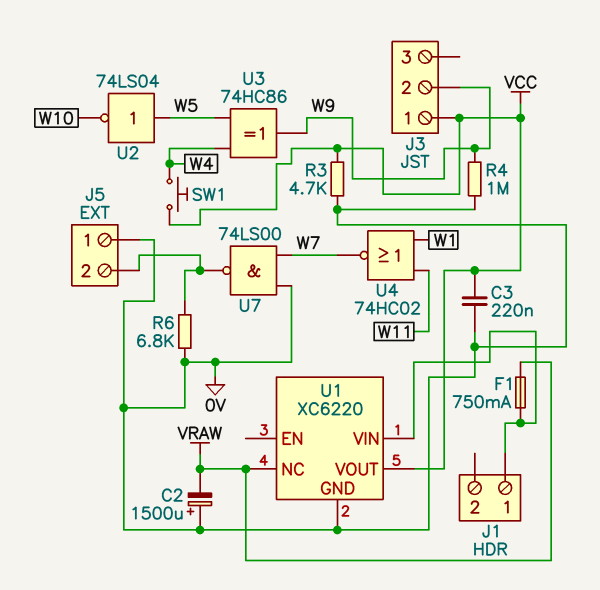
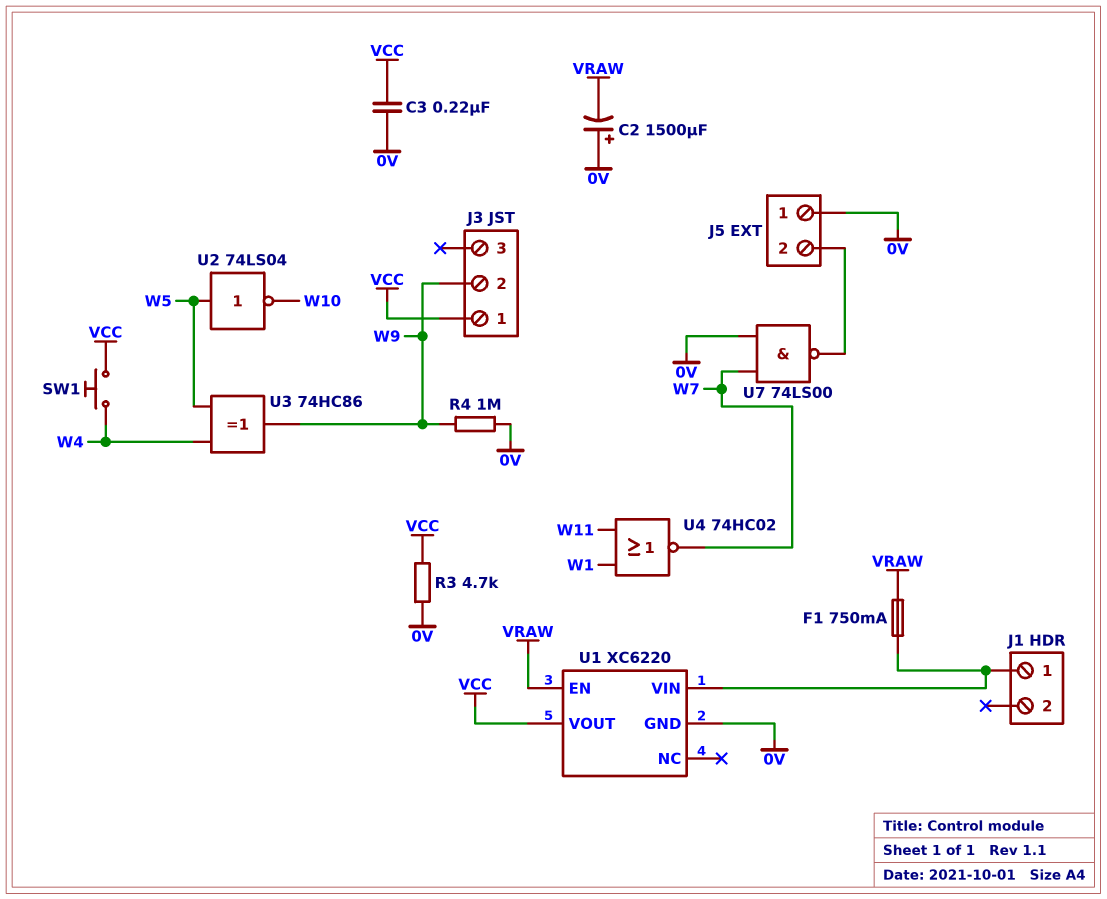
R6: 6.8k (0V, J5/2) -> none
U1 pin EN: none -> VRAW
U1 pin NC: VRAW -> none

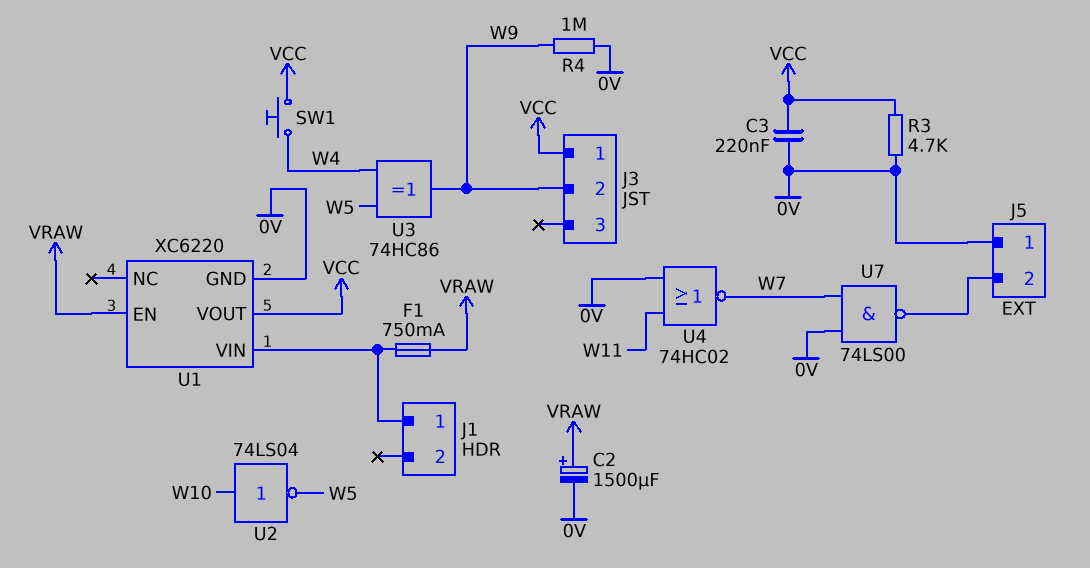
C2: 1500uF (plus 0V, minus VRAW) -> 1500uF (plus VRAW, minus 0V)
U2: NOT 74LS04 (in W5, out W10) -> NOT 74LS04 (in W10, out W5)
U4: NOR 74HC02 (in W1, in W11, out W7) -> NOR 74HC02 (in 0V, in W11, out W7)

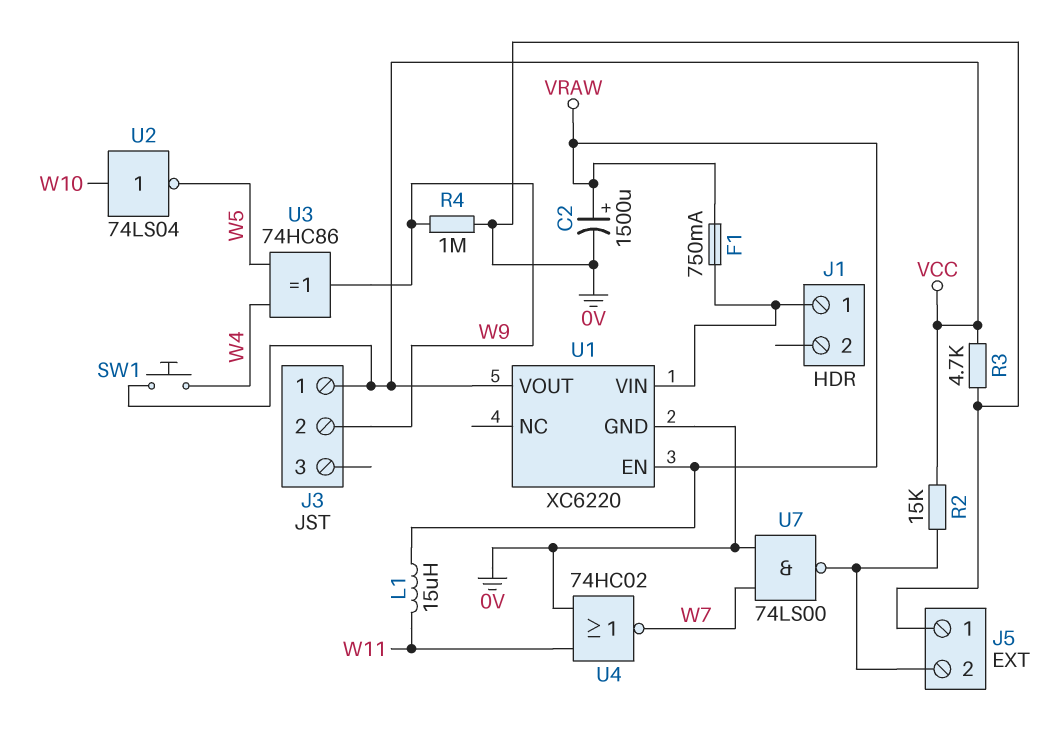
C3: 220nF (0V, VCC) -> none
L1: none -> 15uH (VRAW, W11)
R2: none -> 15k (J5/2, VCC)

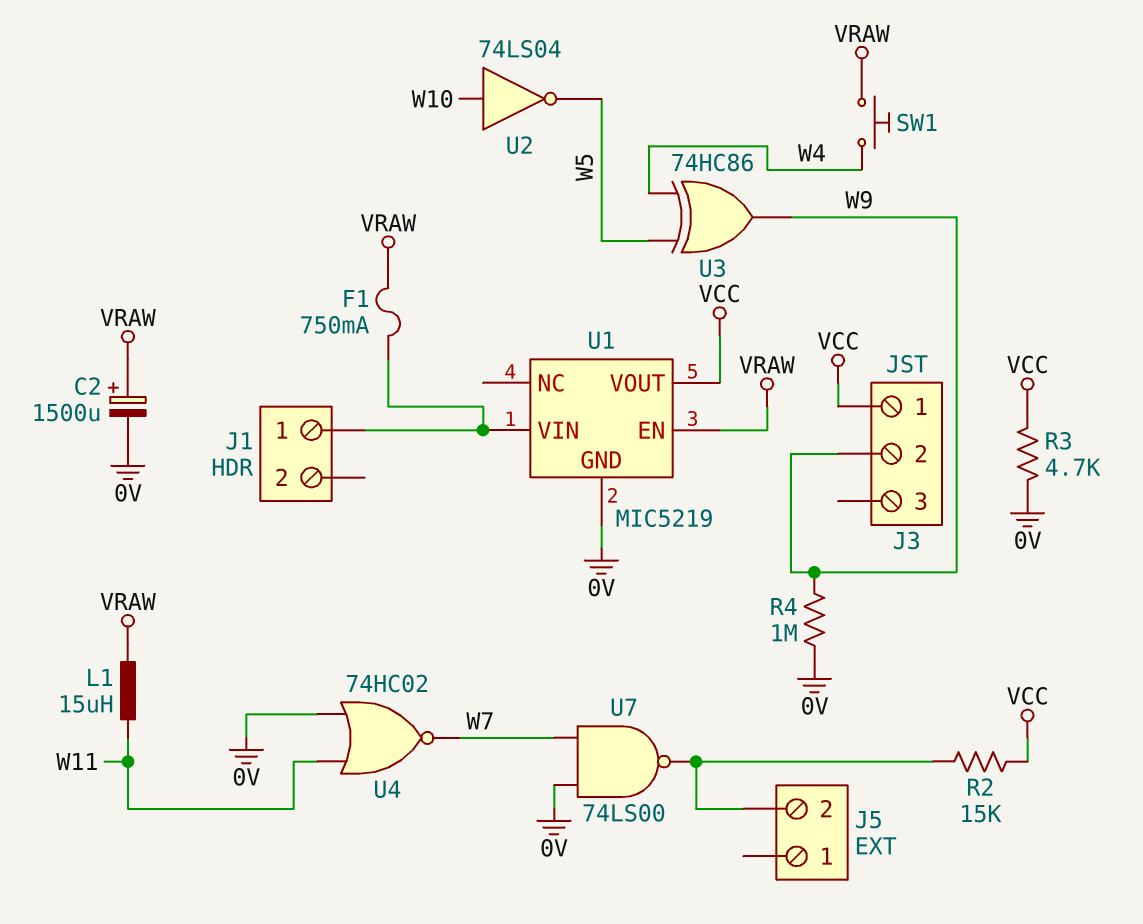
J5 pin 1: 0V -> none
SW1: button (VCC, W4) -> button (VRAW, W4)
U1: XC6220 -> MIC5219

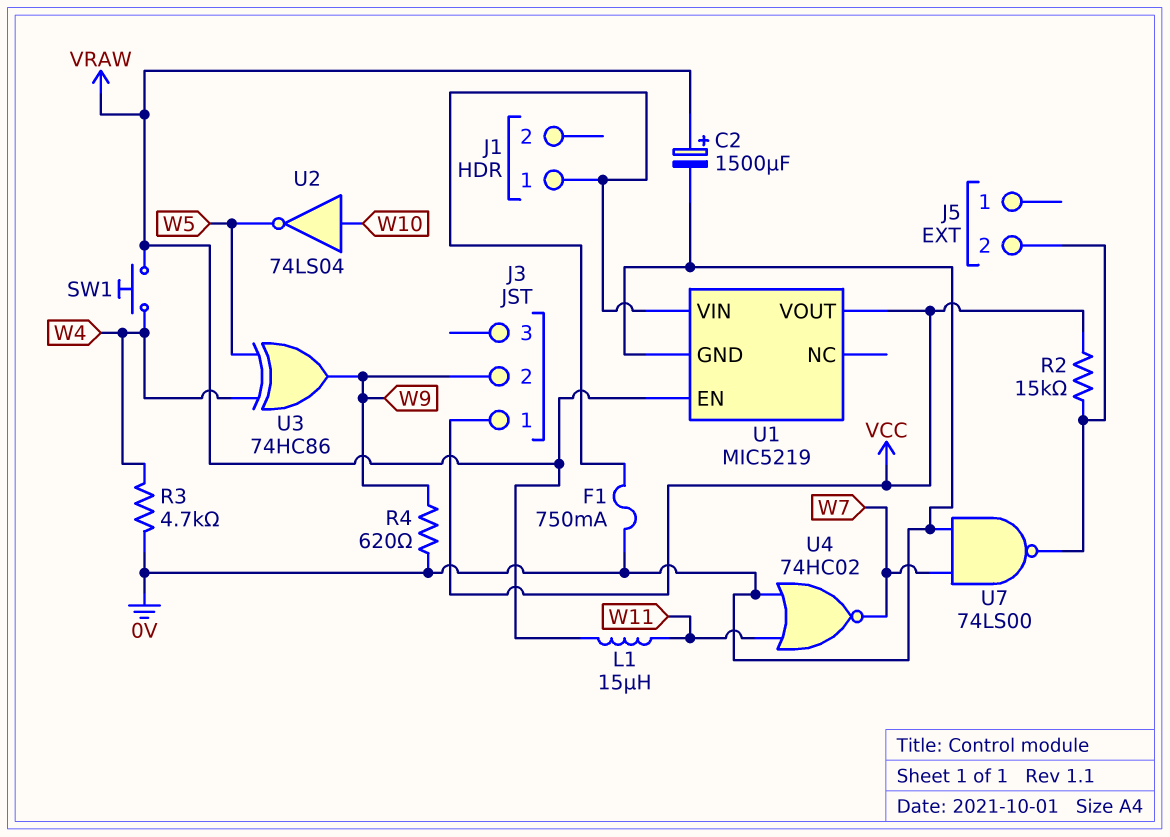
F1: 750mA (J1/1, VRAW) -> 750mA (0V, J1/1)
R3: 4.7k (0V, VCC) -> 4.7k (0V, W4)
R4: 1M (0V, W9) -> 620 (0V, W9)

